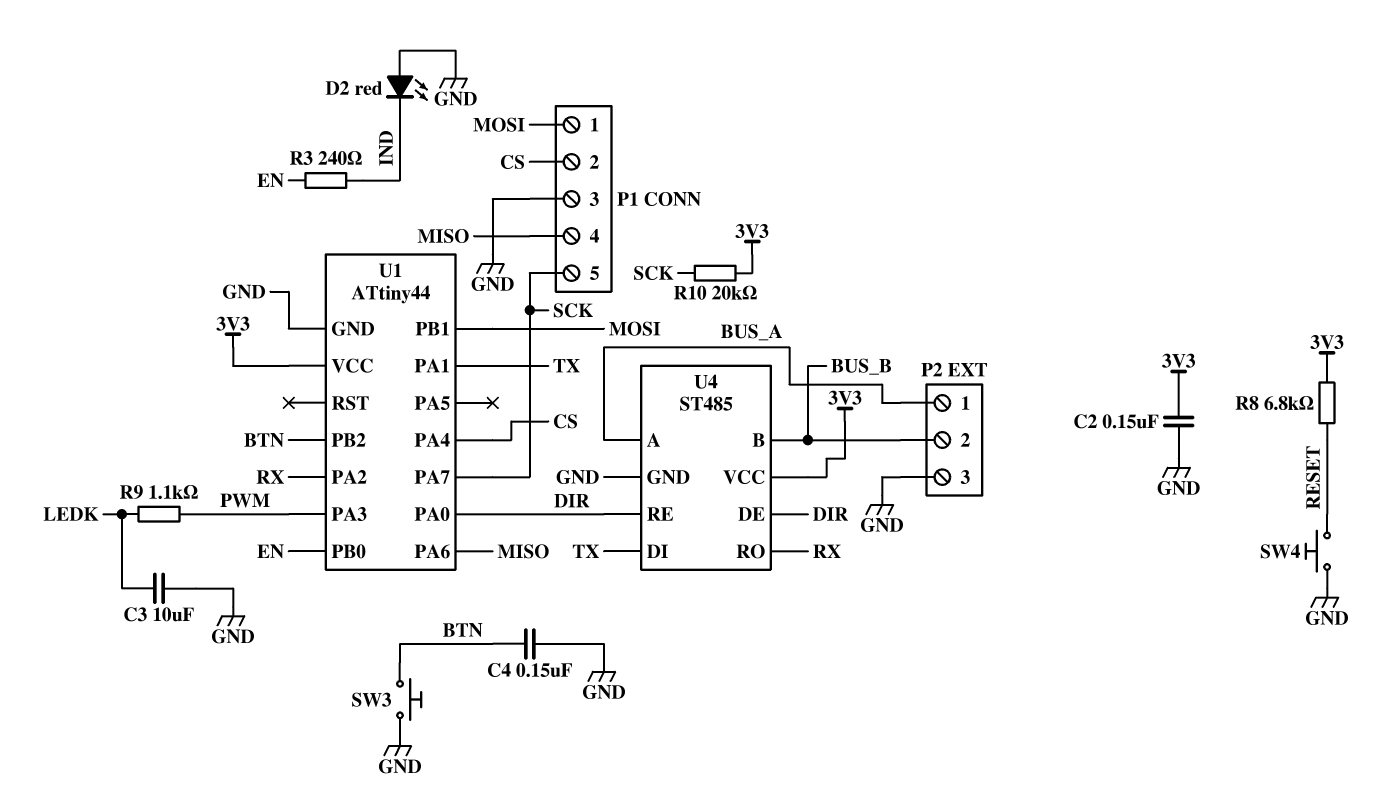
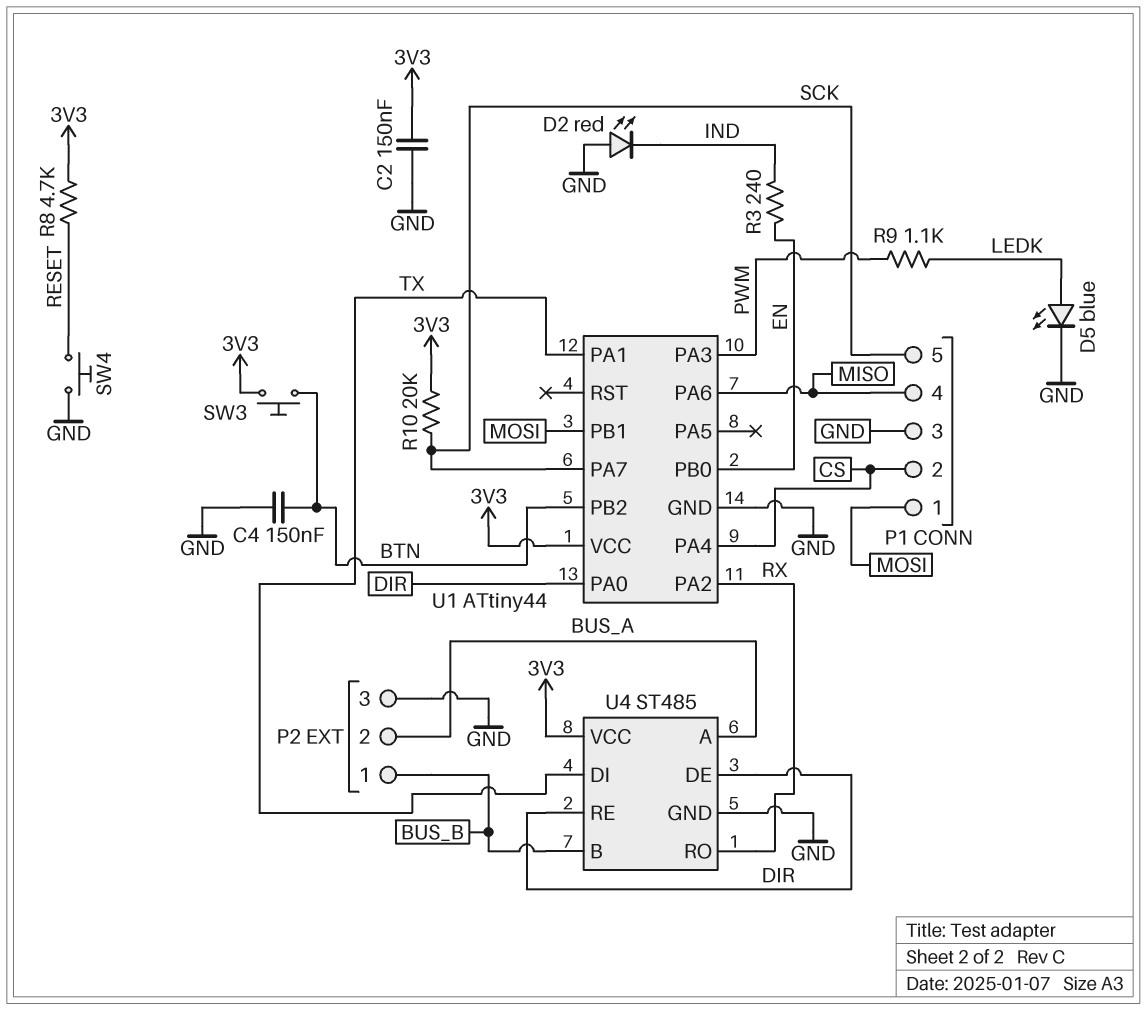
C3: 10uF (GND, LEDK) -> none
D5: none -> LED blue (A LEDK, K GND)
P2 pin 1: BUS_A -> BUS_B
P2 pin 2: BUS_B -> BUS_A
R8: 6.8k (3V3, RESET) -> 4.7k (3V3, RESET)
SW3: button (BTN, GND) -> button (3V3, BTN)

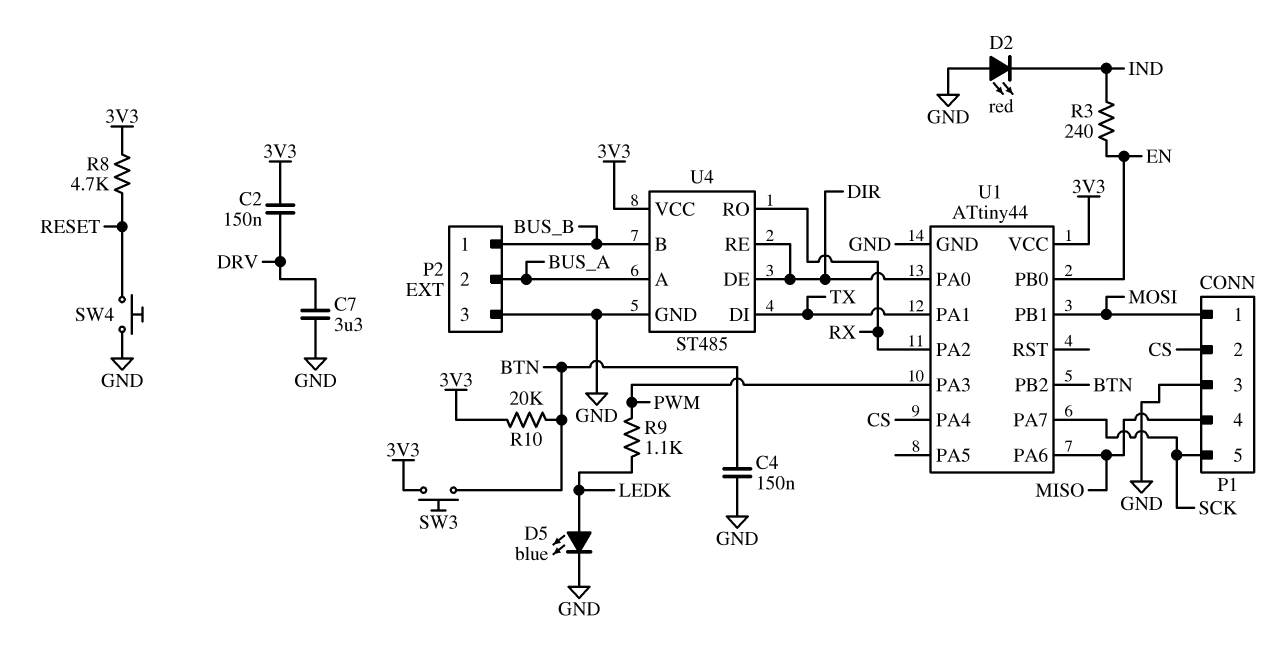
C2: 150nF (3V3, GND) -> 150nF (3V3, DRV)
C7: none -> 3.3uF (DRV, GND)
R10: 20k (3V3, SCK) -> 20k (3V3, BTN)

